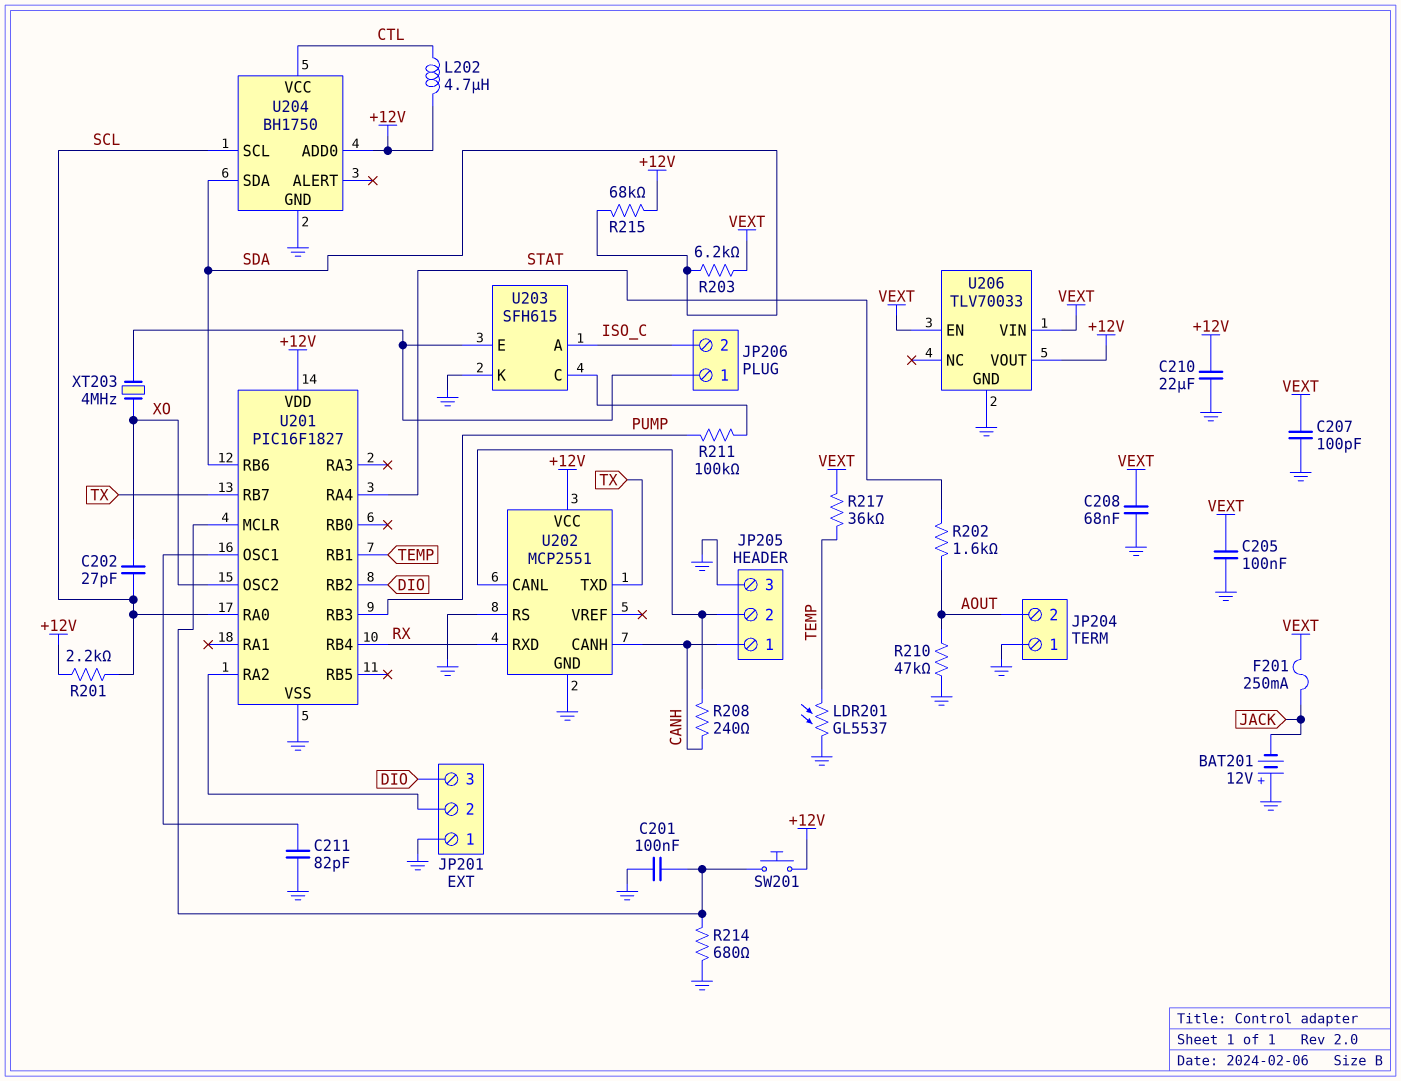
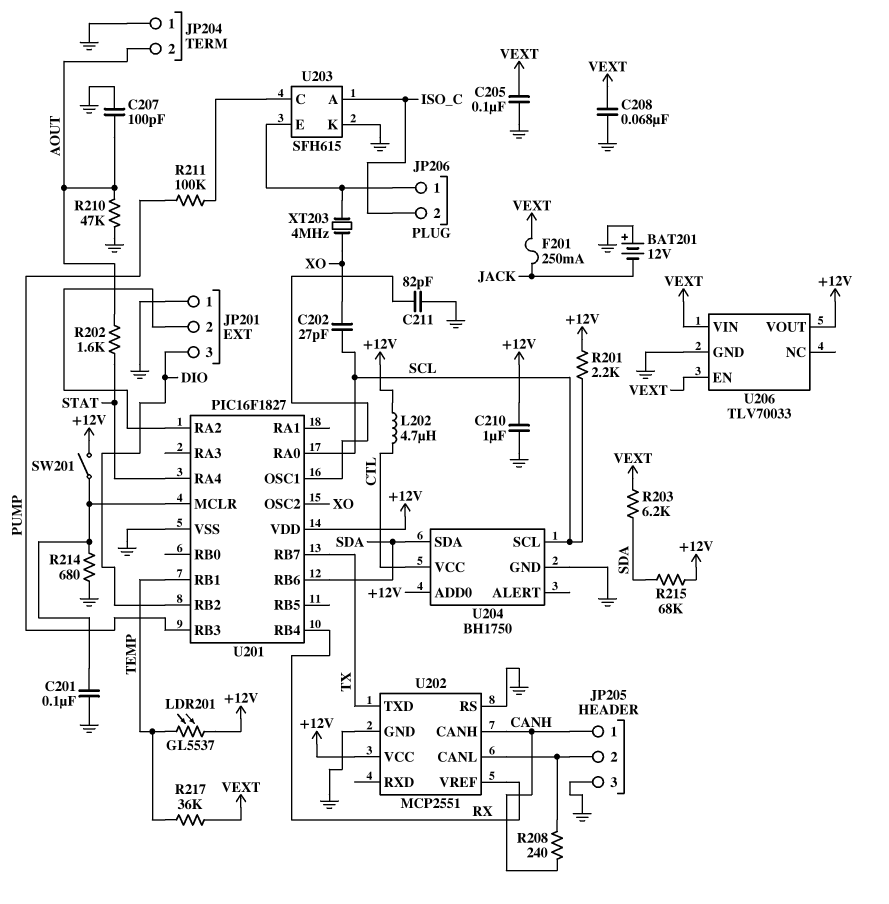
C207: 100pF (GND, VEXT) -> 100pF (AOUT, GND)
C210: 22uF (+12V, GND) -> 1uF (+12V, GND)
LDR201: GL5537 (GND, TEMP) -> GL5537 (+12V, TEMP)
SW201: button (+12V, U201/MCLR) -> switch (+12V, U201/MCLR)
U202 pin RXD: RX -> none
U202 pin VREF: none -> RX

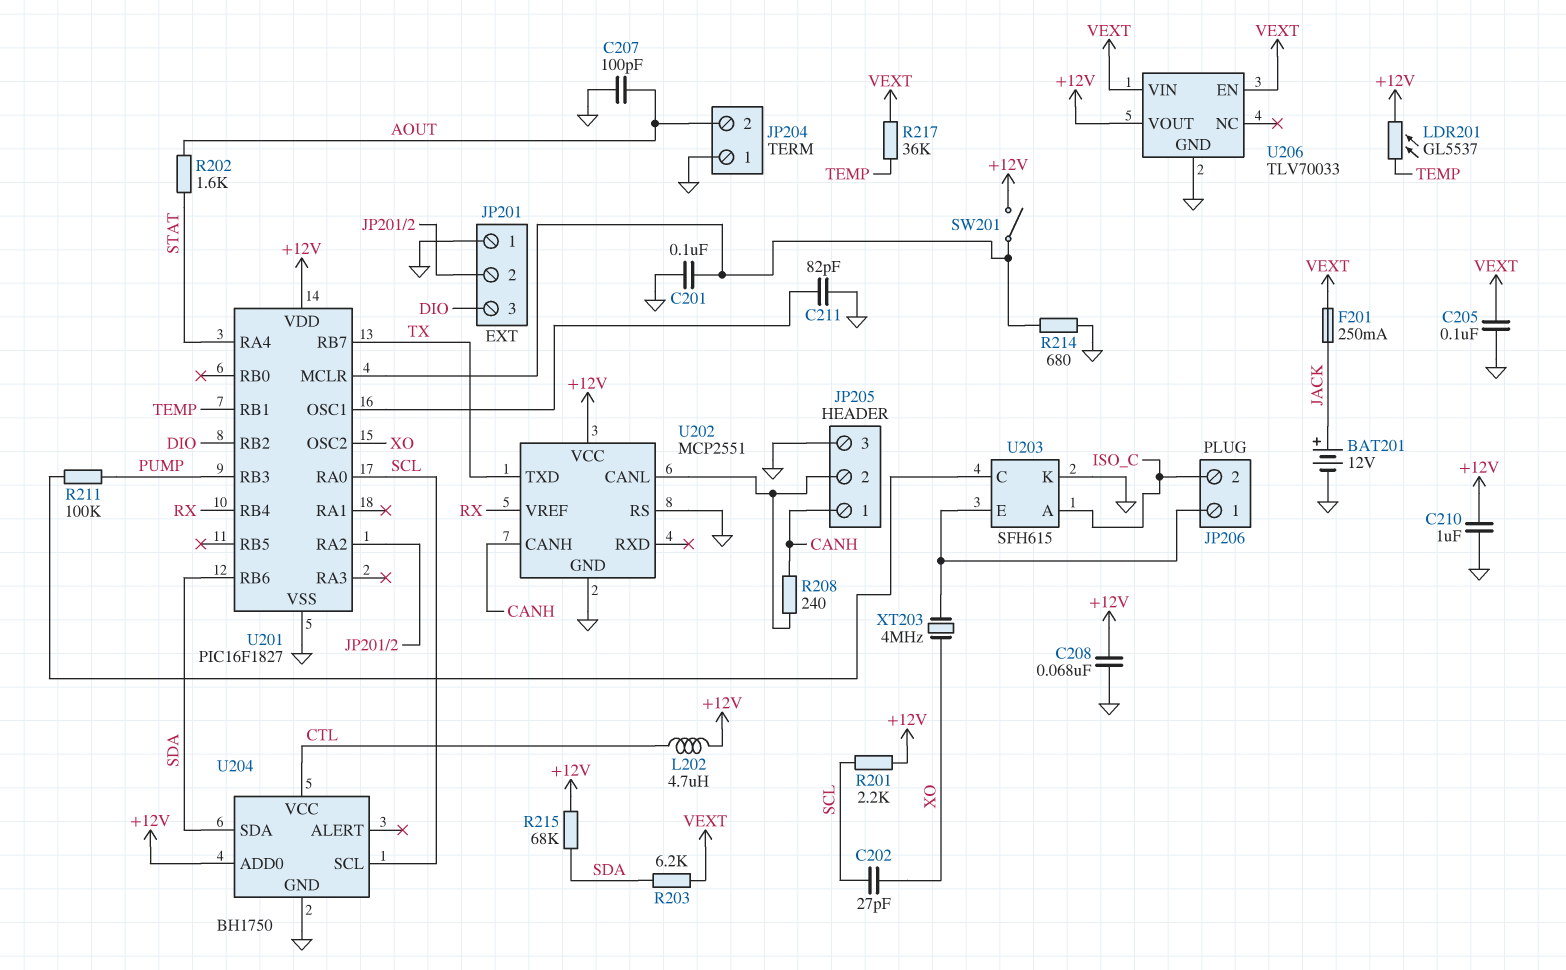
BAT201: 12V (plus GND, minus JACK) -> 12V (plus JACK, minus GND)
C208: 68nF (GND, VEXT) -> 68nF (+12V, GND)
R210: 47k (AOUT, GND) -> none

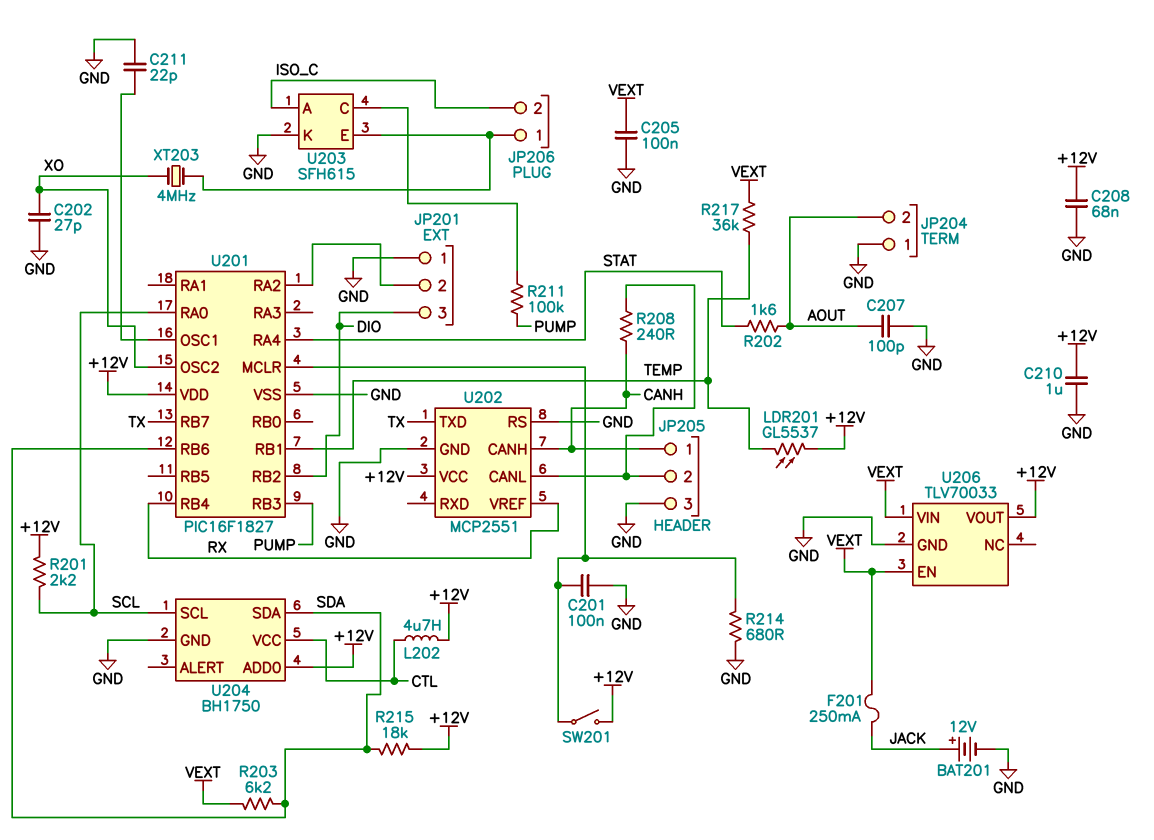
C202: 27pF (SCL, XO) -> 27pF (GND, XO)
C211: 82pF (GND, U201/OSC1) -> 22pF (GND, U201/OSC1)
R215: 68k (+12V, SDA) -> 18k (+12V, SDA)

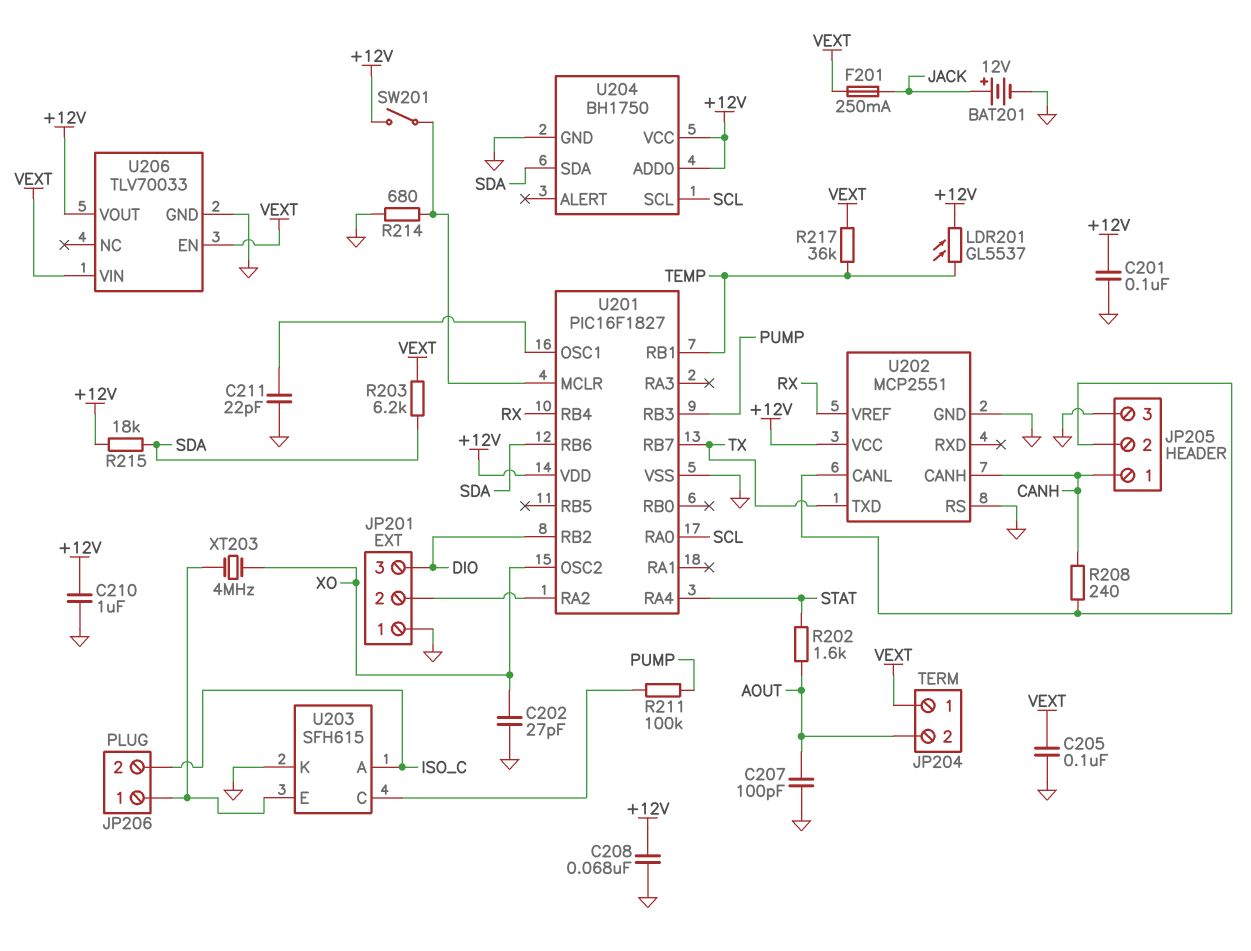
C201: 100nF (GND, U201/MCLR) -> 100nF (+12V, GND)
JP204 pin 1: GND -> VEXT
L202: 4.7uH (+12V, CTL) -> none
R201: 2.2k (+12V, SCL) -> none
U204 pin VCC: CTL -> +12V

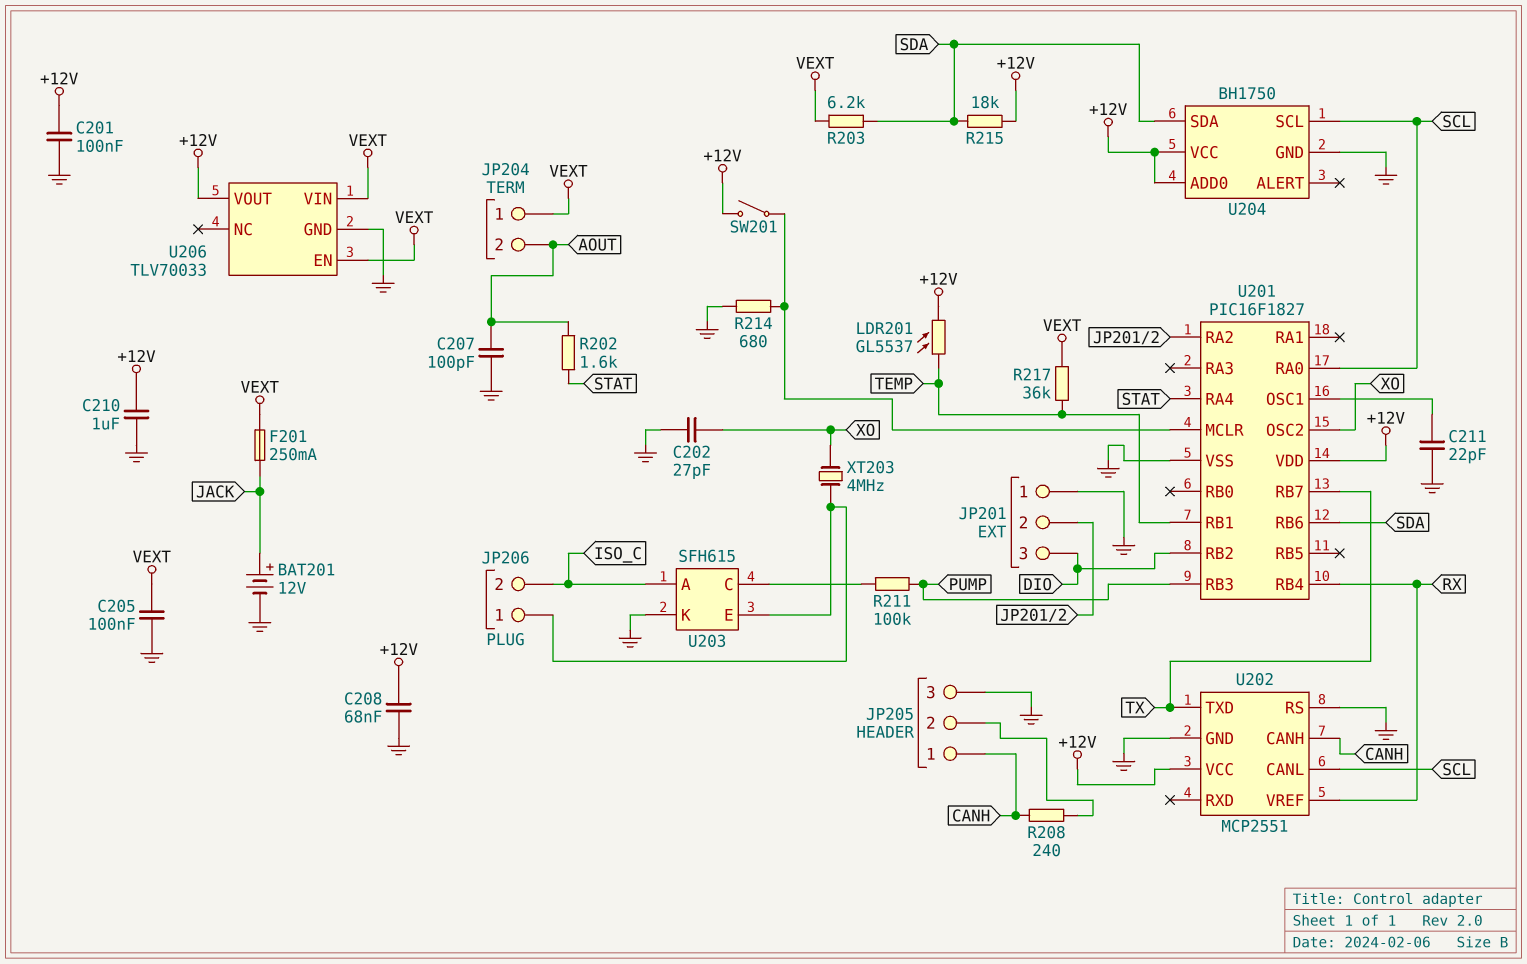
U202 pin CANL: JP205/2 -> SCL

